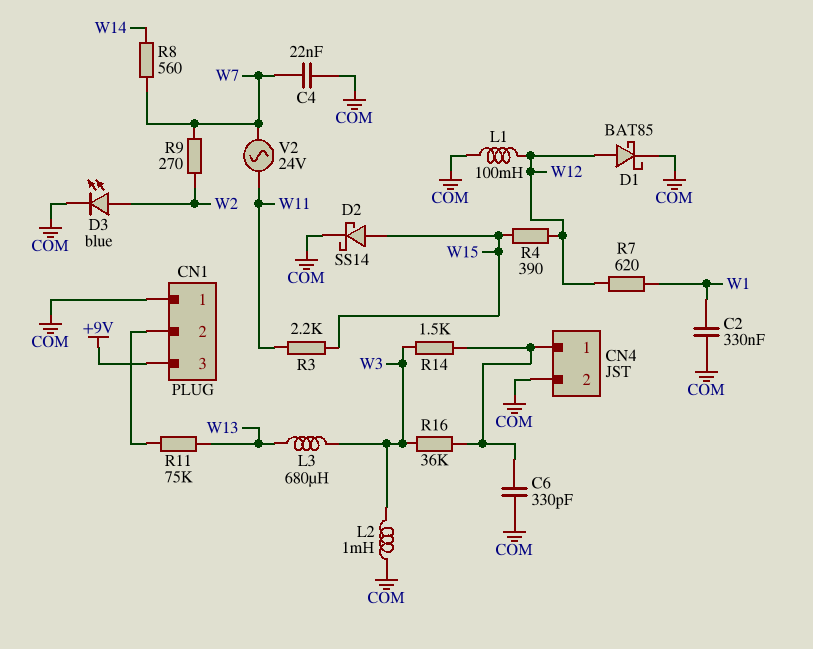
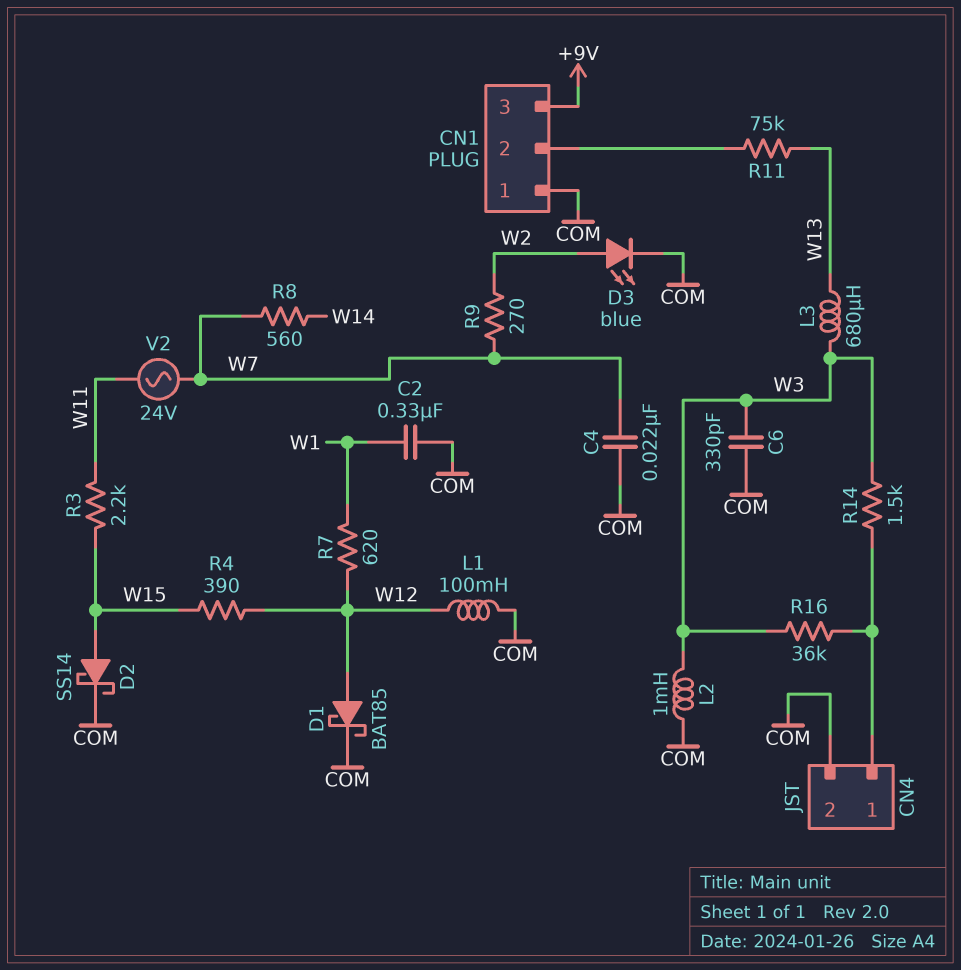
C6: 330pF (CN4/1, COM) -> 330pF (COM, W3)

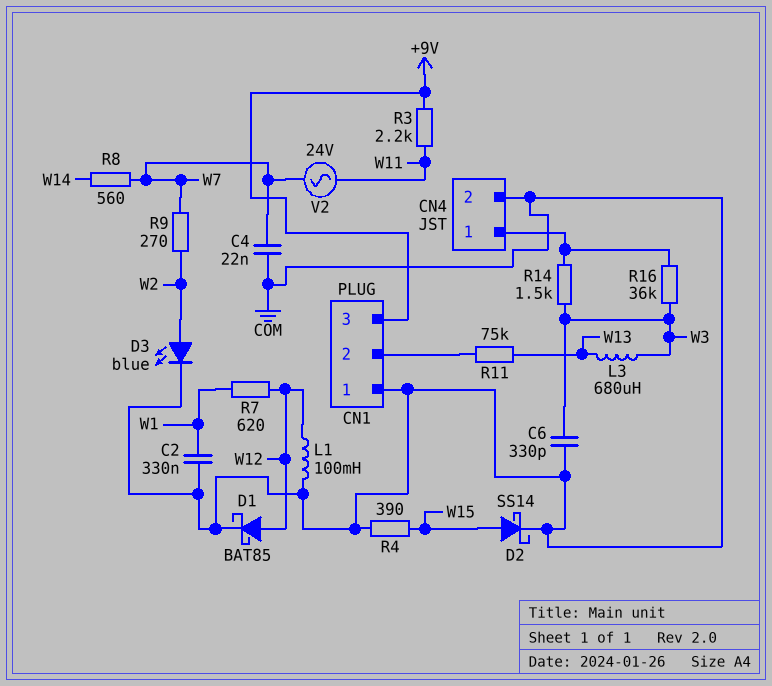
L2: 1mH (COM, W3) -> none
R3: 2.2k (W11, W15) -> 2.2k (+9V, W11)
R4: 390 (W12, W15) -> 390 (COM, W15)

